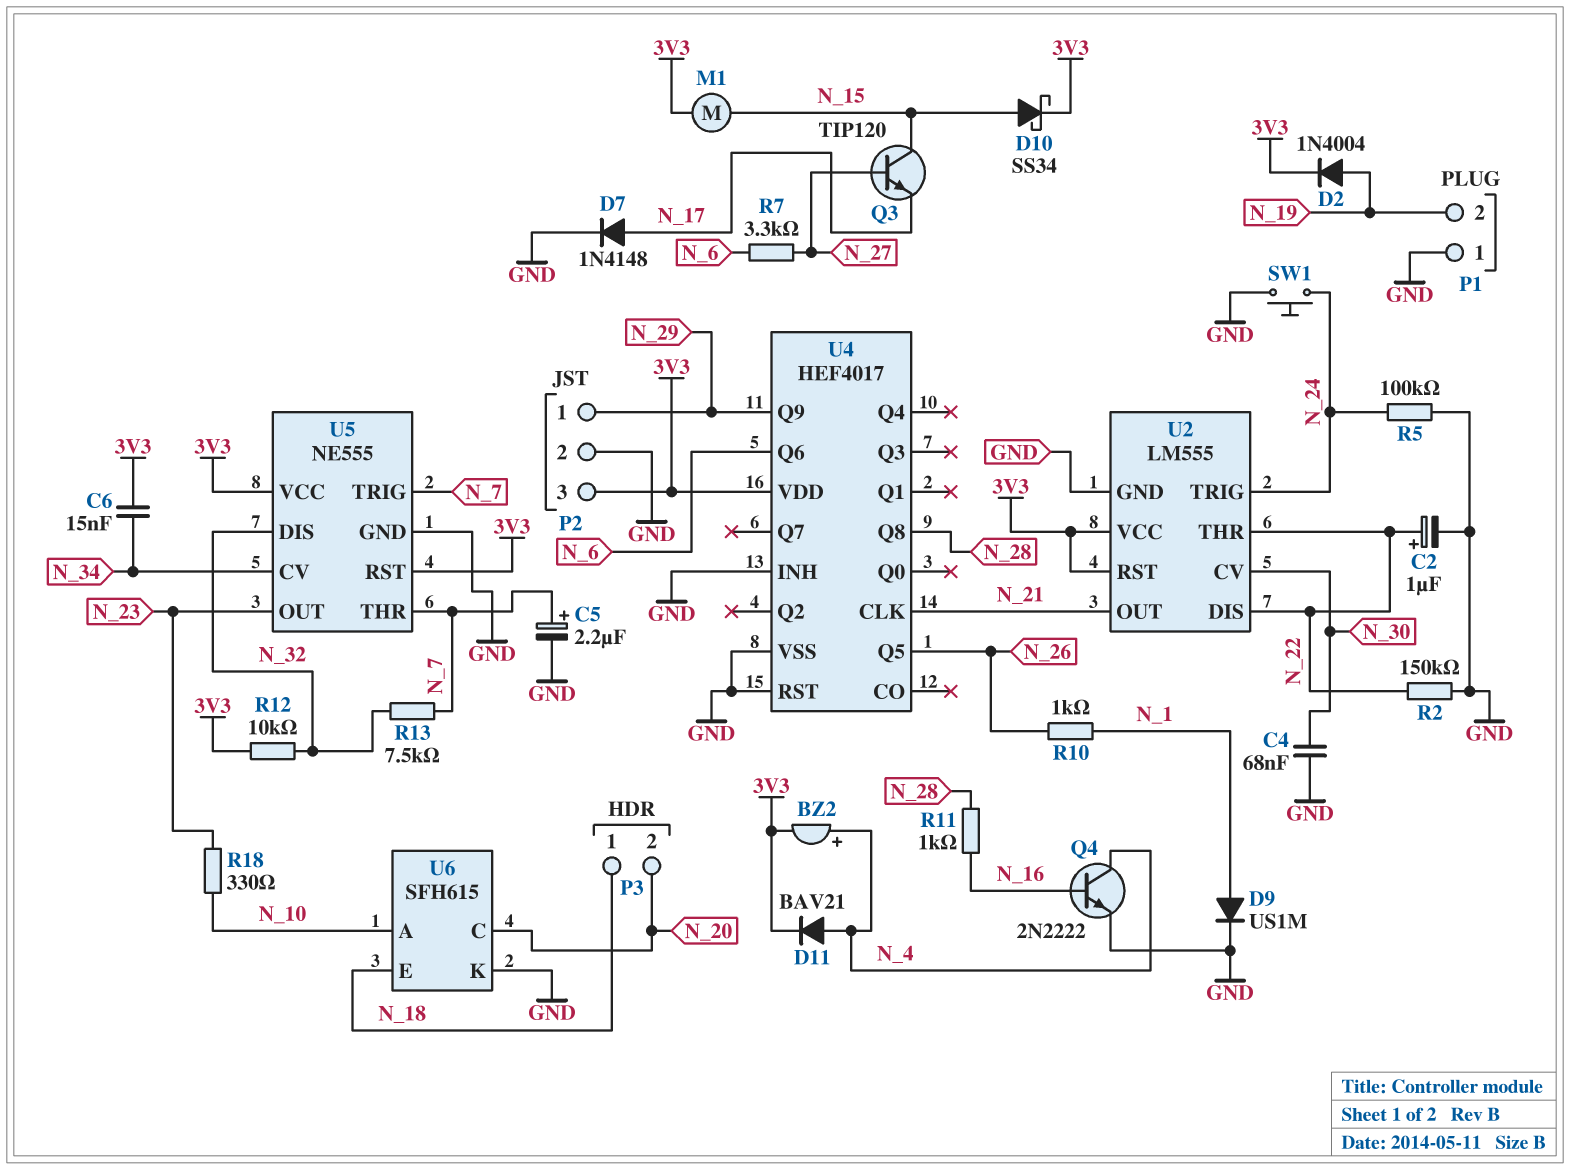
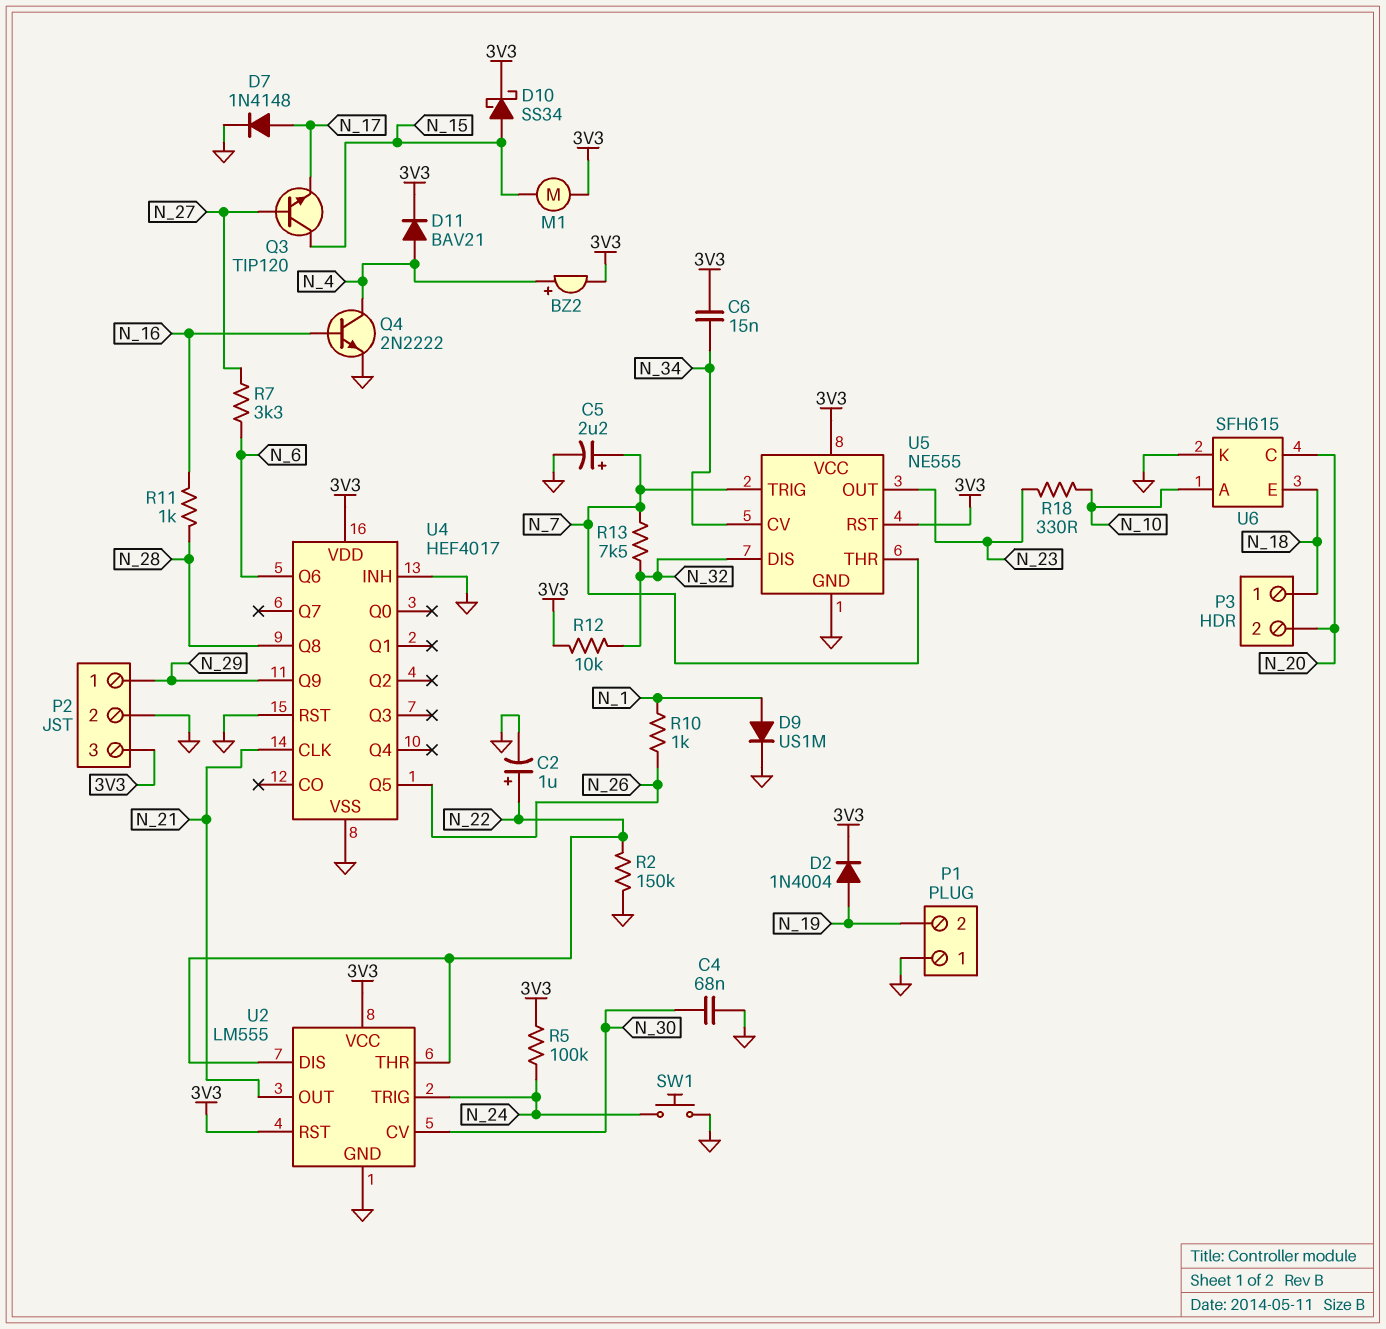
R5: 100k (GND, N_24) -> 100k (3V3, N_24)

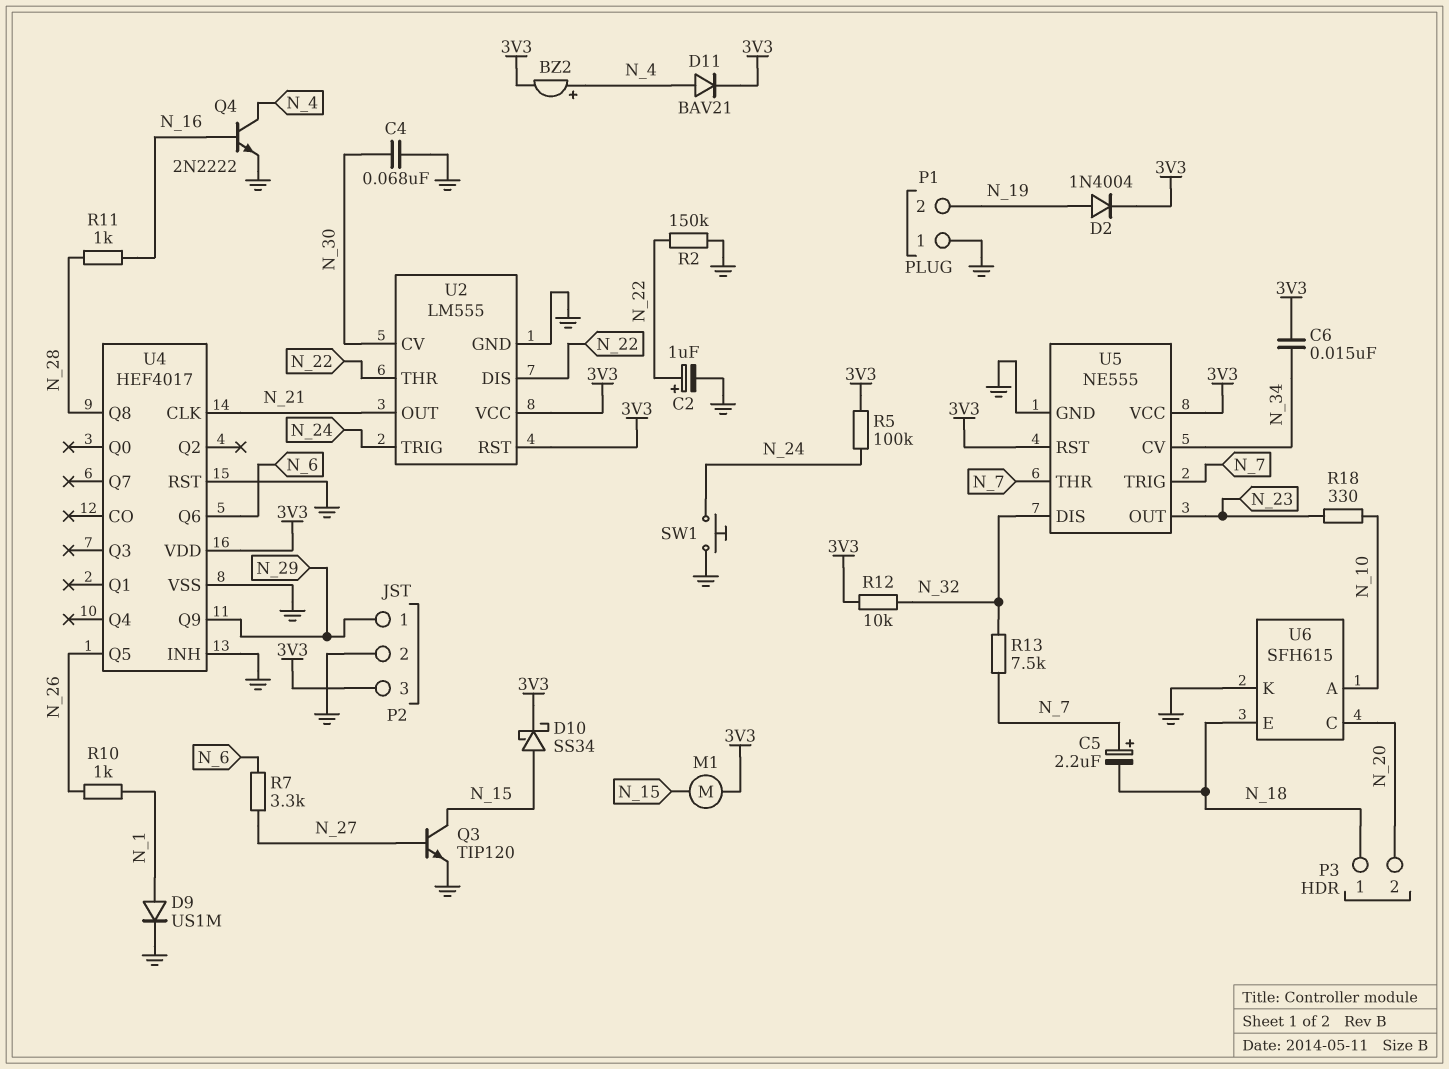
C5: 2.2uF (plus N_7, minus GND) -> 2.2uF (plus N_7, minus N_18)
D7: diode 1N4148 (A N_17, K GND) -> none
Q3: NPN TIP120 (B N_27, C N_15, E N_17) -> NPN TIP120 (B N_27, C N_15, E GND)

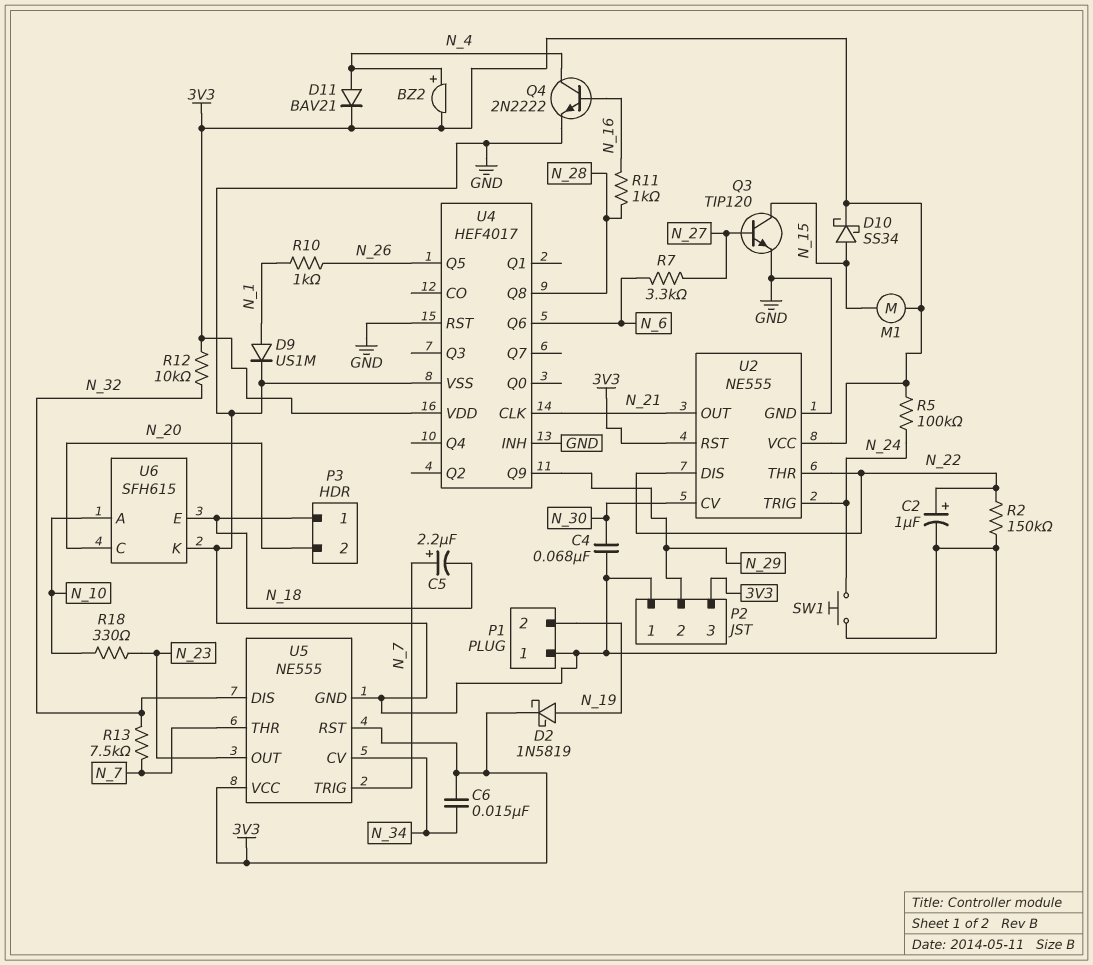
D2: diode 1N4004 (A N_19, K 3V3) -> schottky 1N5819 (A N_19, K 3V3)
P2 pin 1: N_29 -> GND
P2 pin 2: GND -> N_29
U2: LM555 -> NE555

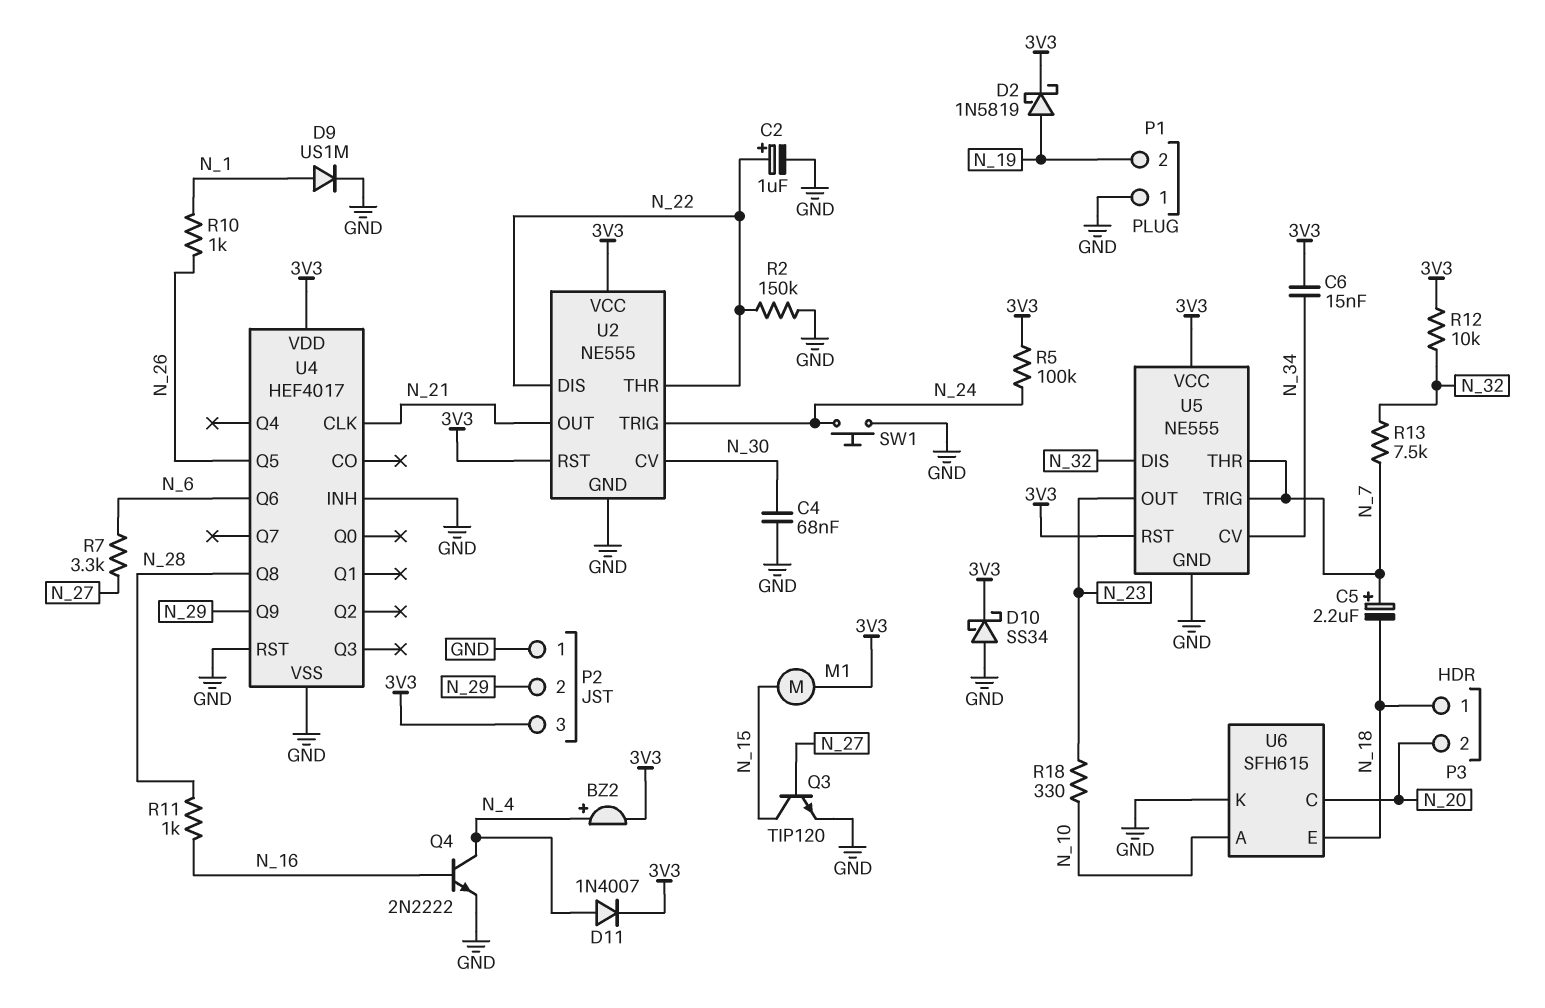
D10: schottky SS34 (A N_15, K 3V3) -> schottky SS34 (A GND, K 3V3)
D11: diode BAV21 (A N_4, K 3V3) -> diode 1N4007 (A N_4, K 3V3)

